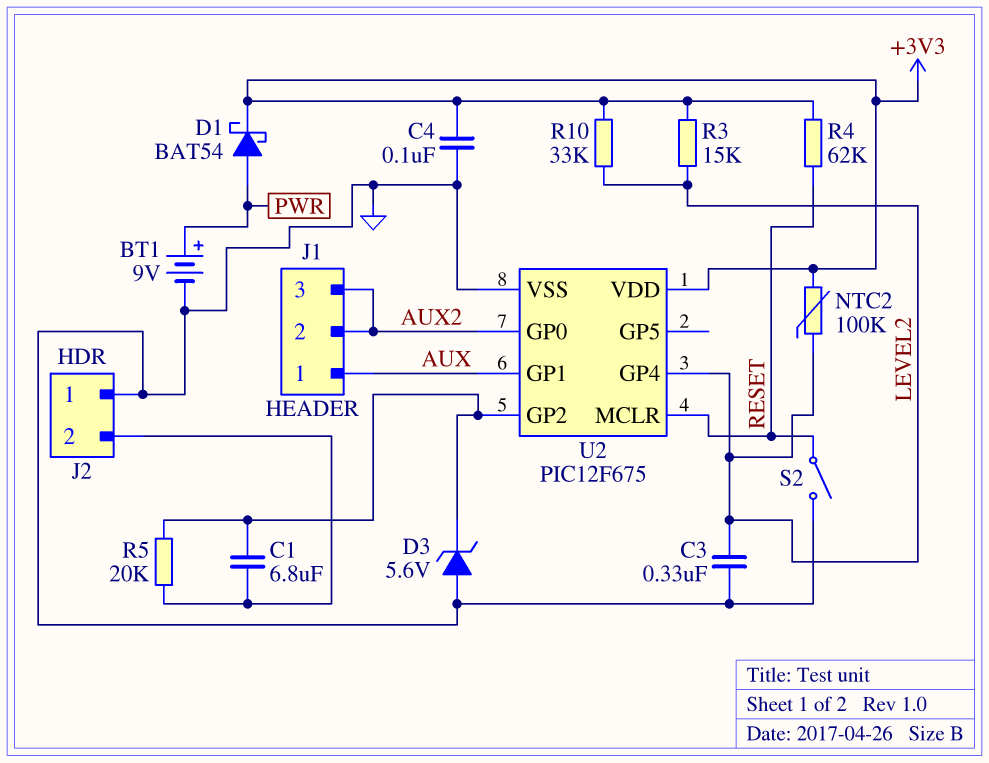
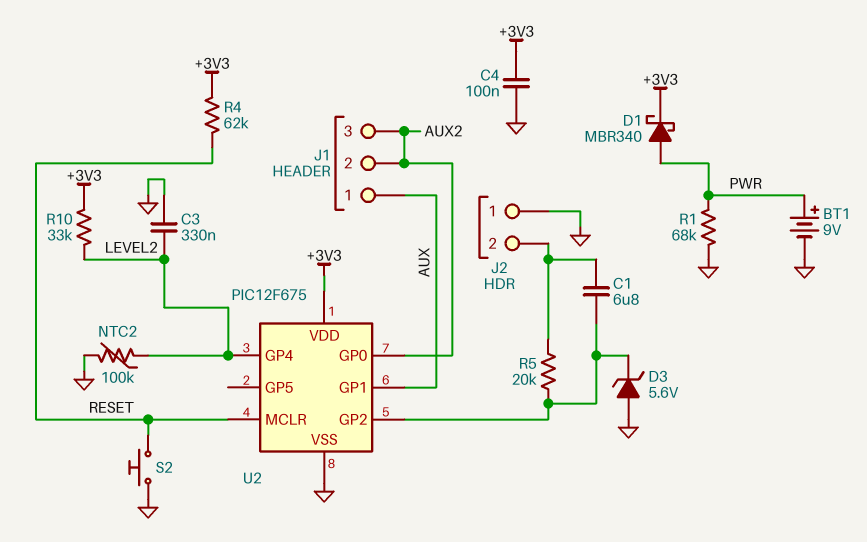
D1: schottky BAT54 (A PWR, K +3V3) -> schottky MBR340 (A PWR, K +3V3)
NTC2: 100k (+3V3, LEVEL2) -> 100k (GND, LEVEL2)
R1: none -> 68k (GND, PWR)
R3: 15k (+3V3, LEVEL2) -> none
S2: switch (GND, RESET) -> button (GND, RESET)

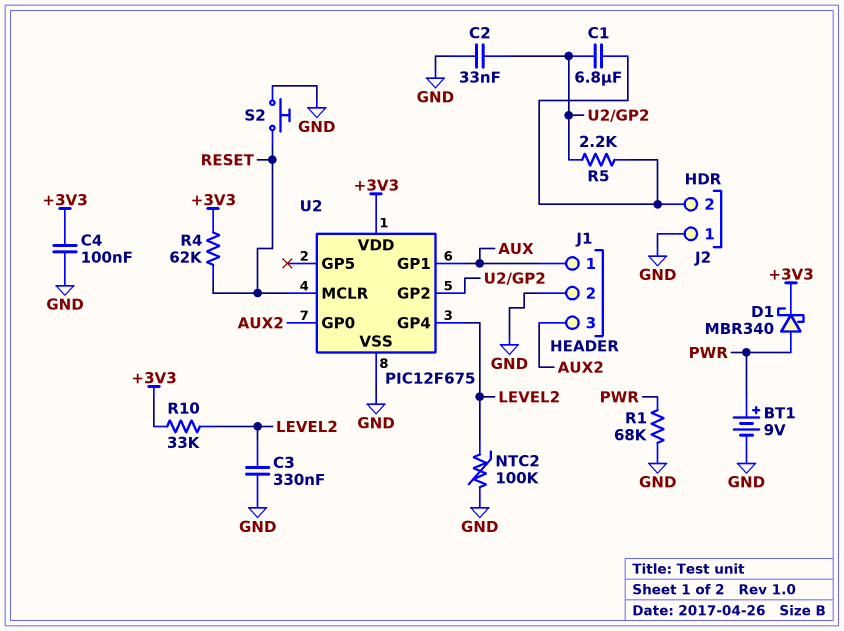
C2: none -> 33nF (GND, U2/GP2)
D3: zener 5.6V (A GND, K U2/GP2) -> none
J1 pin 2: AUX2 -> GND
R5: 20k (J2/2, U2/GP2) -> 2.2k (J2/2, U2/GP2)

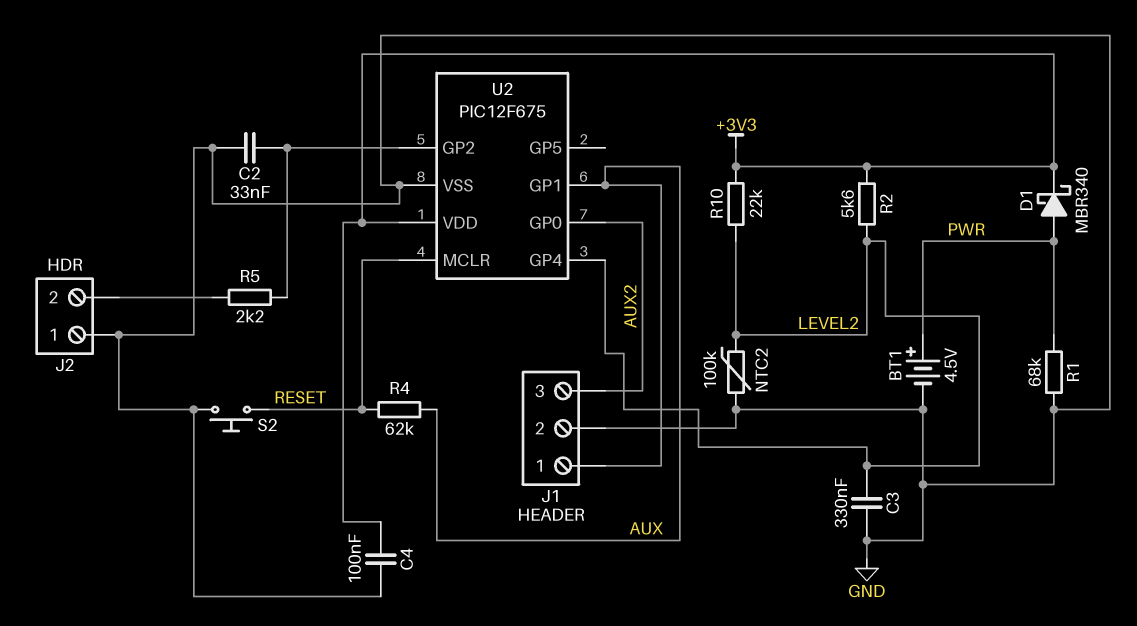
BT1: 9V (plus PWR, minus GND) -> 4.5V (plus PWR, minus GND)
C1: 6.8uF (J2/2, U2/GP2) -> none
R2: none -> 5.6k (+3V3, LEVEL2)
R4: 62k (+3V3, RESET) -> 62k (AUX, RESET)
R10: 33k (+3V3, LEVEL2) -> 22k (+3V3, LEVEL2)

